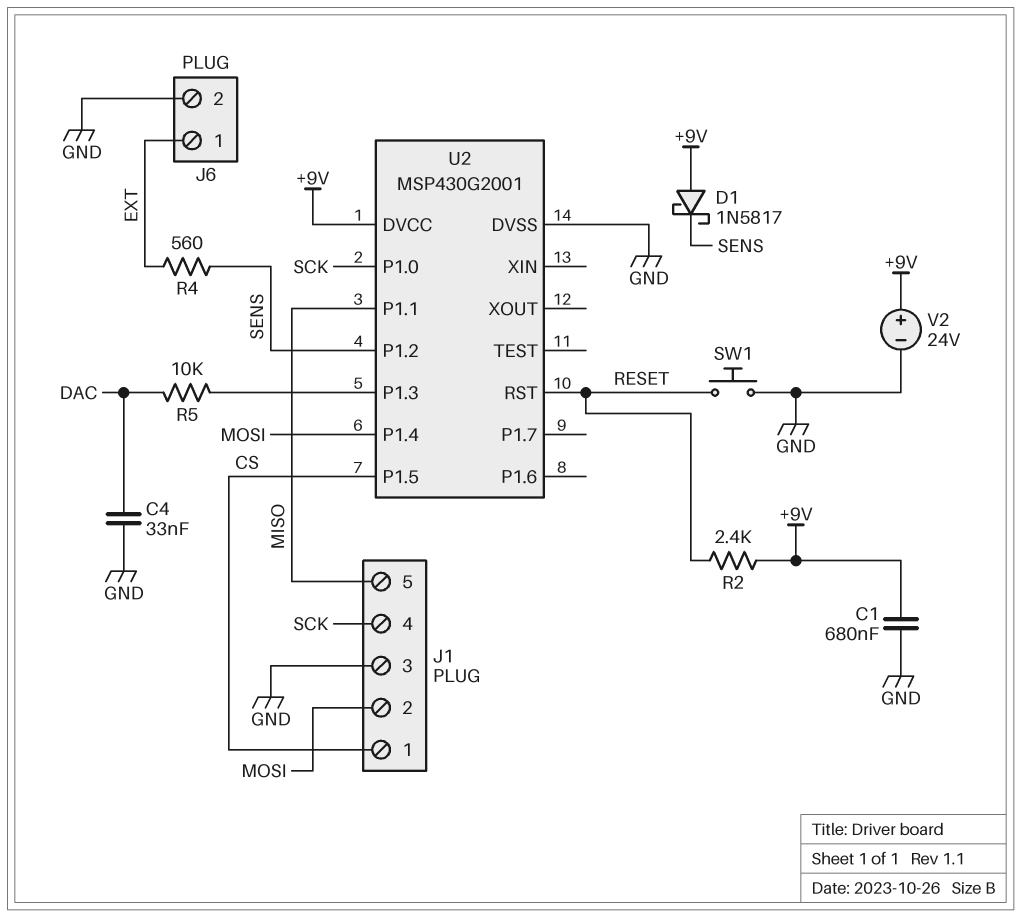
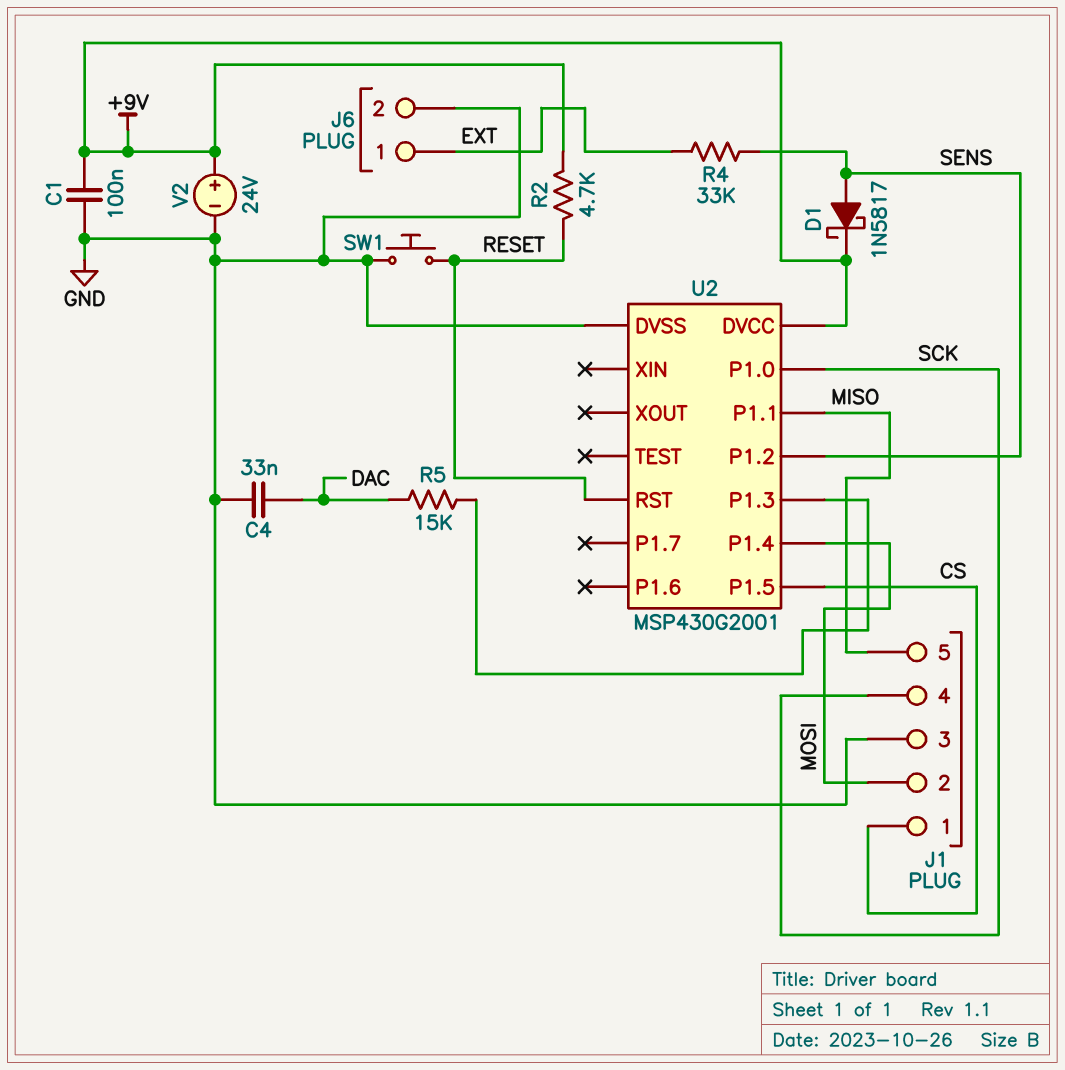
C1: 680nF (+9V, GND) -> 100nF (+9V, GND)
D1: schottky 1N5817 (A +9V, K SENS) -> schottky 1N5817 (A SENS, K +9V)
R2: 2.4k (+9V, RESET) -> 4.7k (+9V, RESET)
R4: 560 (EXT, SENS) -> 33k (EXT, SENS)
R5: 10k (DAC, U2/P1.3) -> 15k (DAC, U2/P1.3)

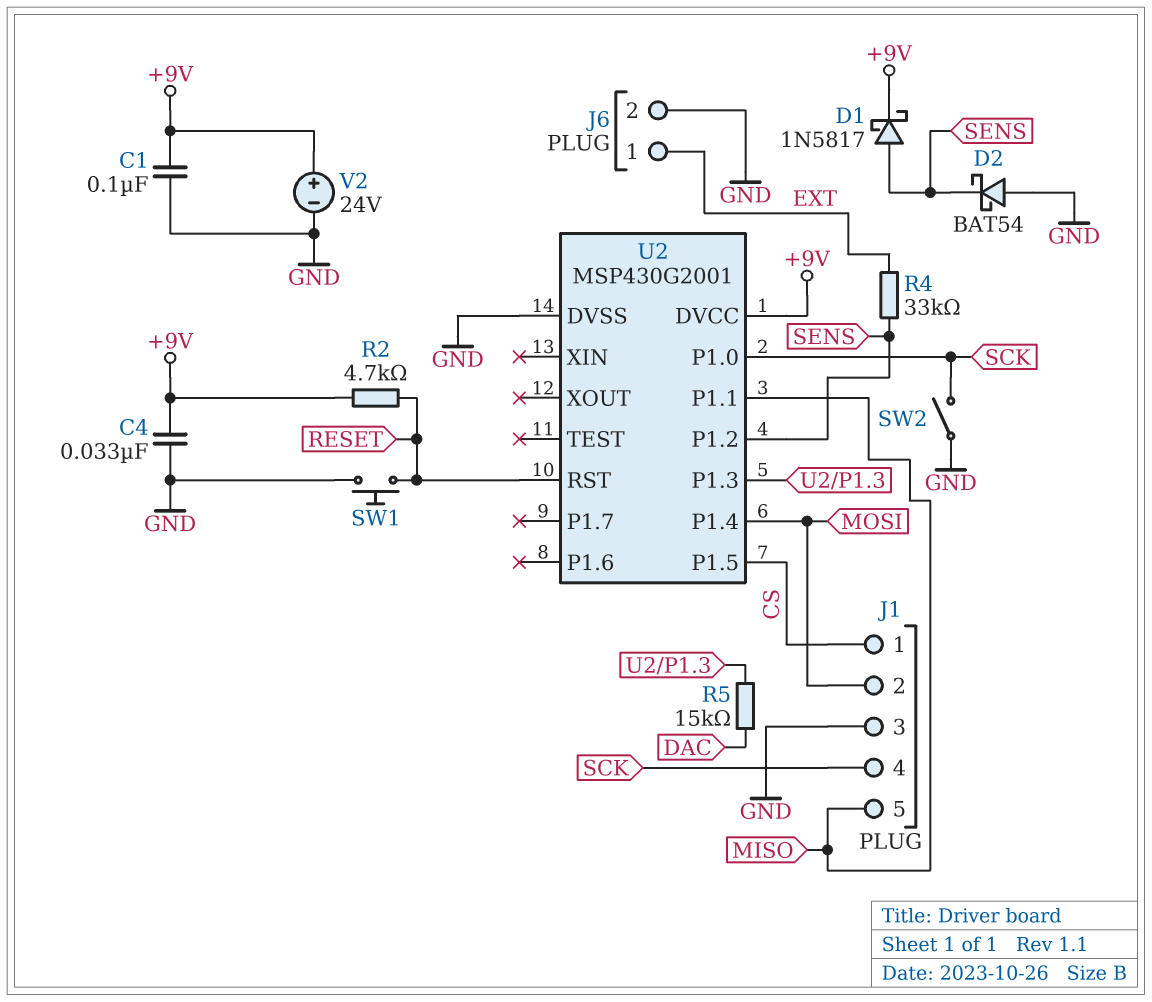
C4: 33nF (DAC, GND) -> 33nF (+9V, GND)
D2: none -> schottky BAT54 (A GND, K SENS)
SW2: none -> switch (GND, SCK)

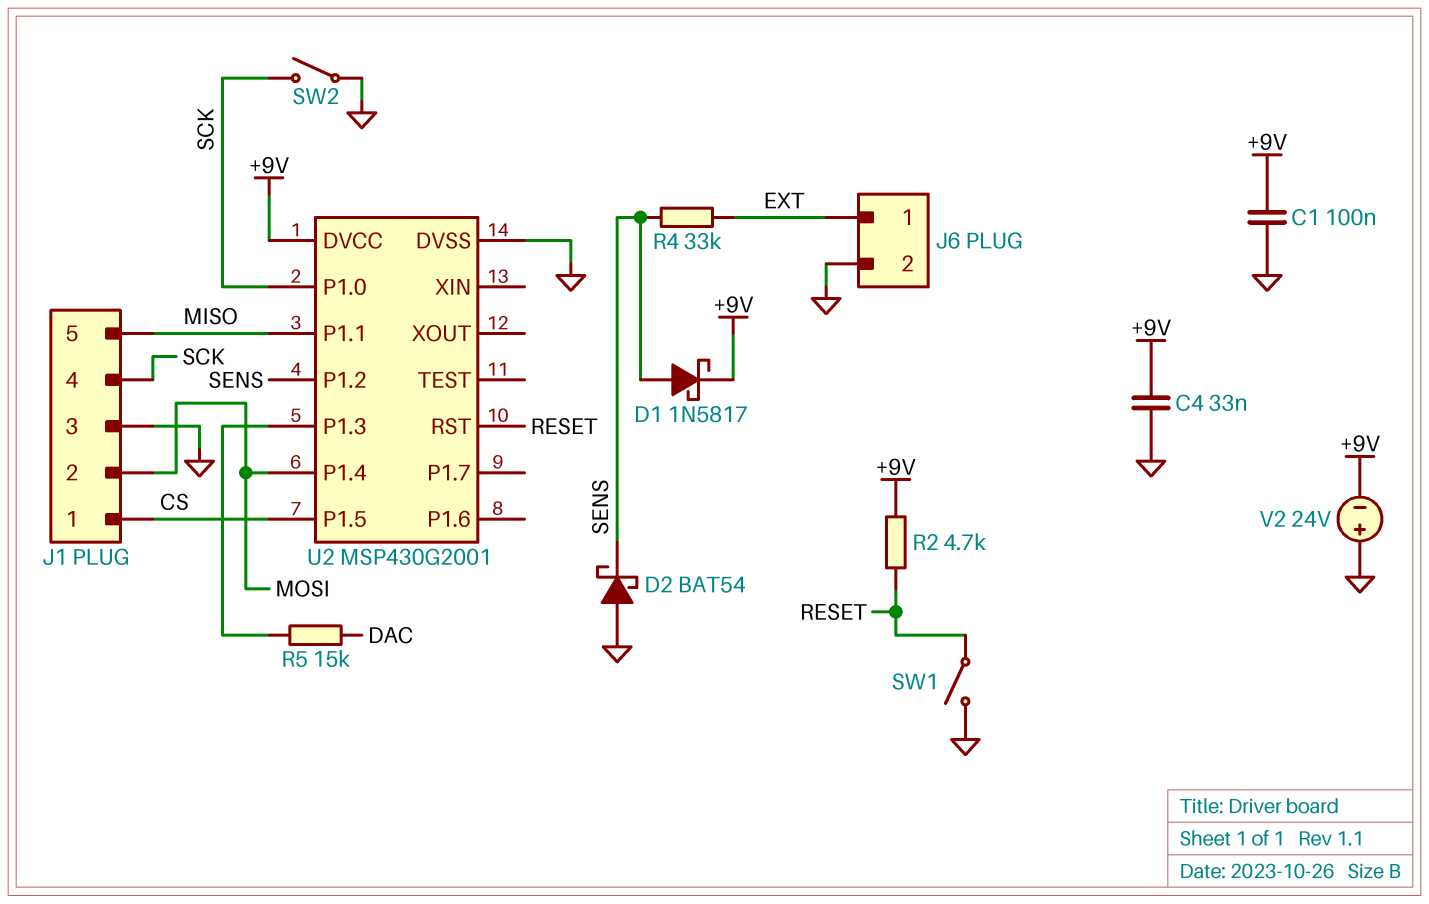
SW1: button (GND, RESET) -> switch (GND, RESET)
V2: 24V (plus +9V, minus GND) -> 24V (plus GND, minus +9V)

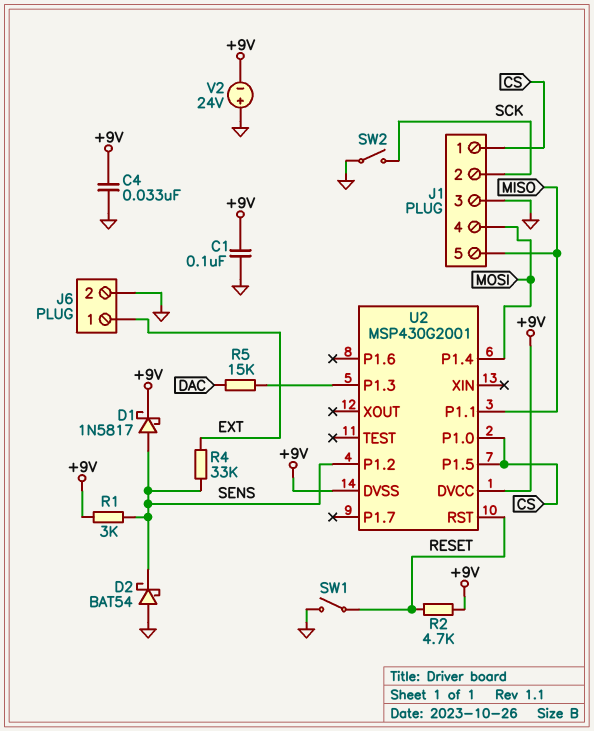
J1 pin 2: MOSI -> SCK
J1 pin 4: SCK -> MOSI
R1: none -> 3k (+9V, SENS)
U2 pin DVSS: GND -> +9V
U2 pin P1.0: SCK -> CS

